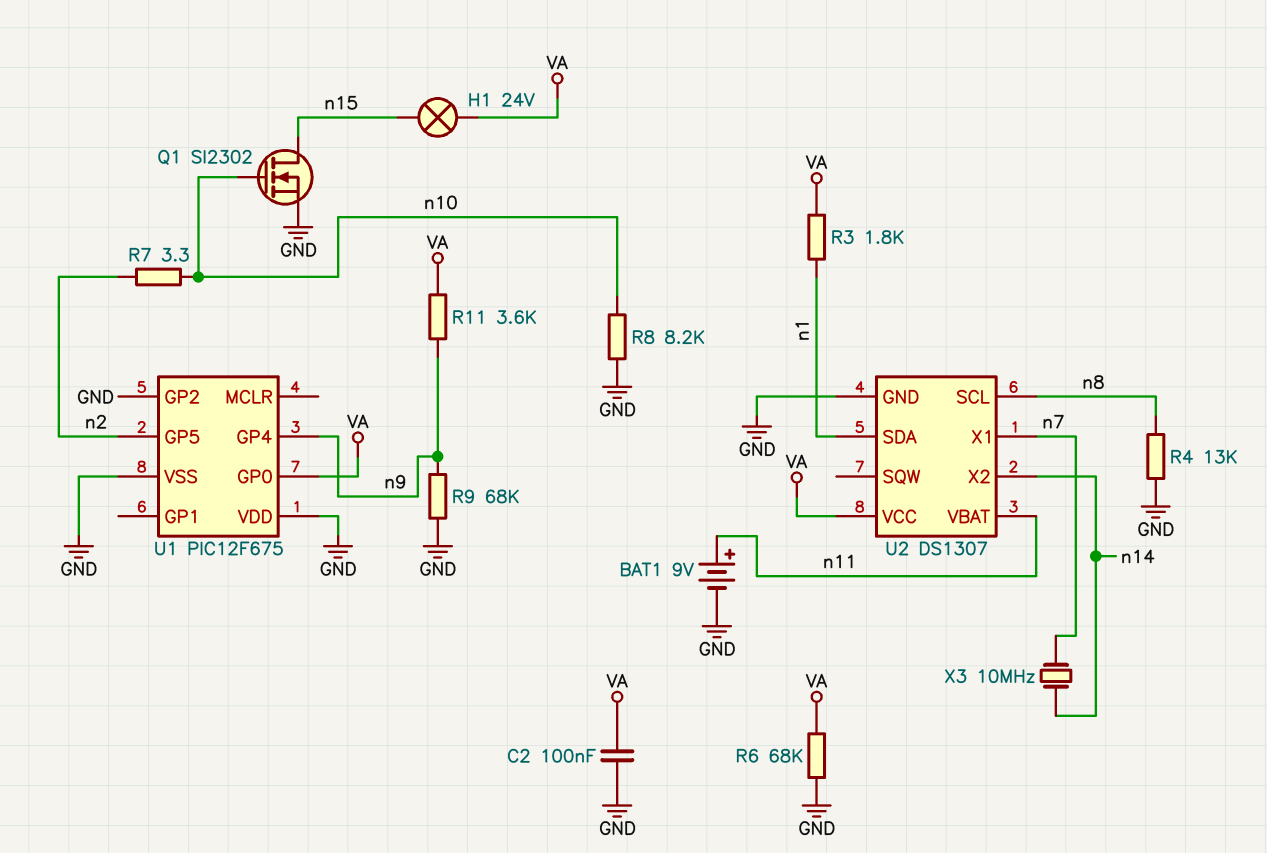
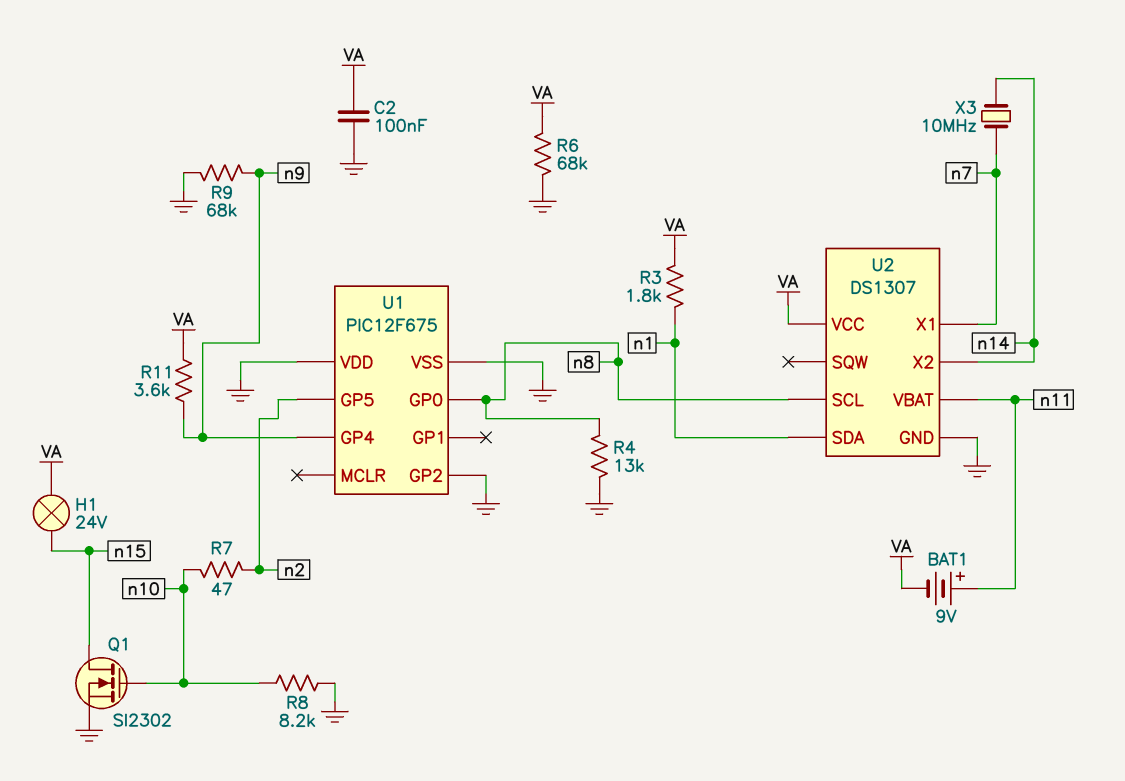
BAT1: 9V (plus n11, minus GND) -> 9V (plus n11, minus VA)
R7: 3.3 (n2, n10) -> 47 (n2, n10)
U1 pin GP0: VA -> n8

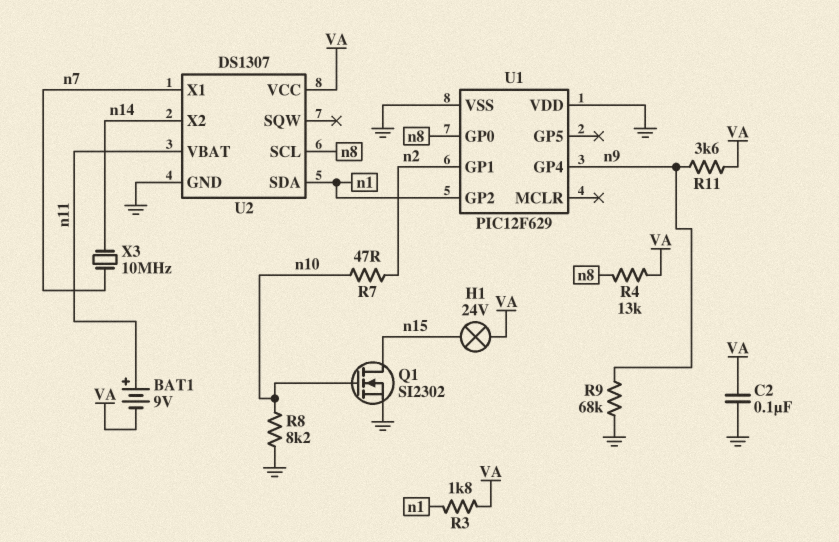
R4: 13k (GND, n8) -> 13k (VA, n8)
R6: 68k (GND, VA) -> none
U1: PIC12F675 -> PIC12F629
U1 pin GP1: none -> n2
U1 pin GP2: GND -> n1
U1 pin GP5: n2 -> none

